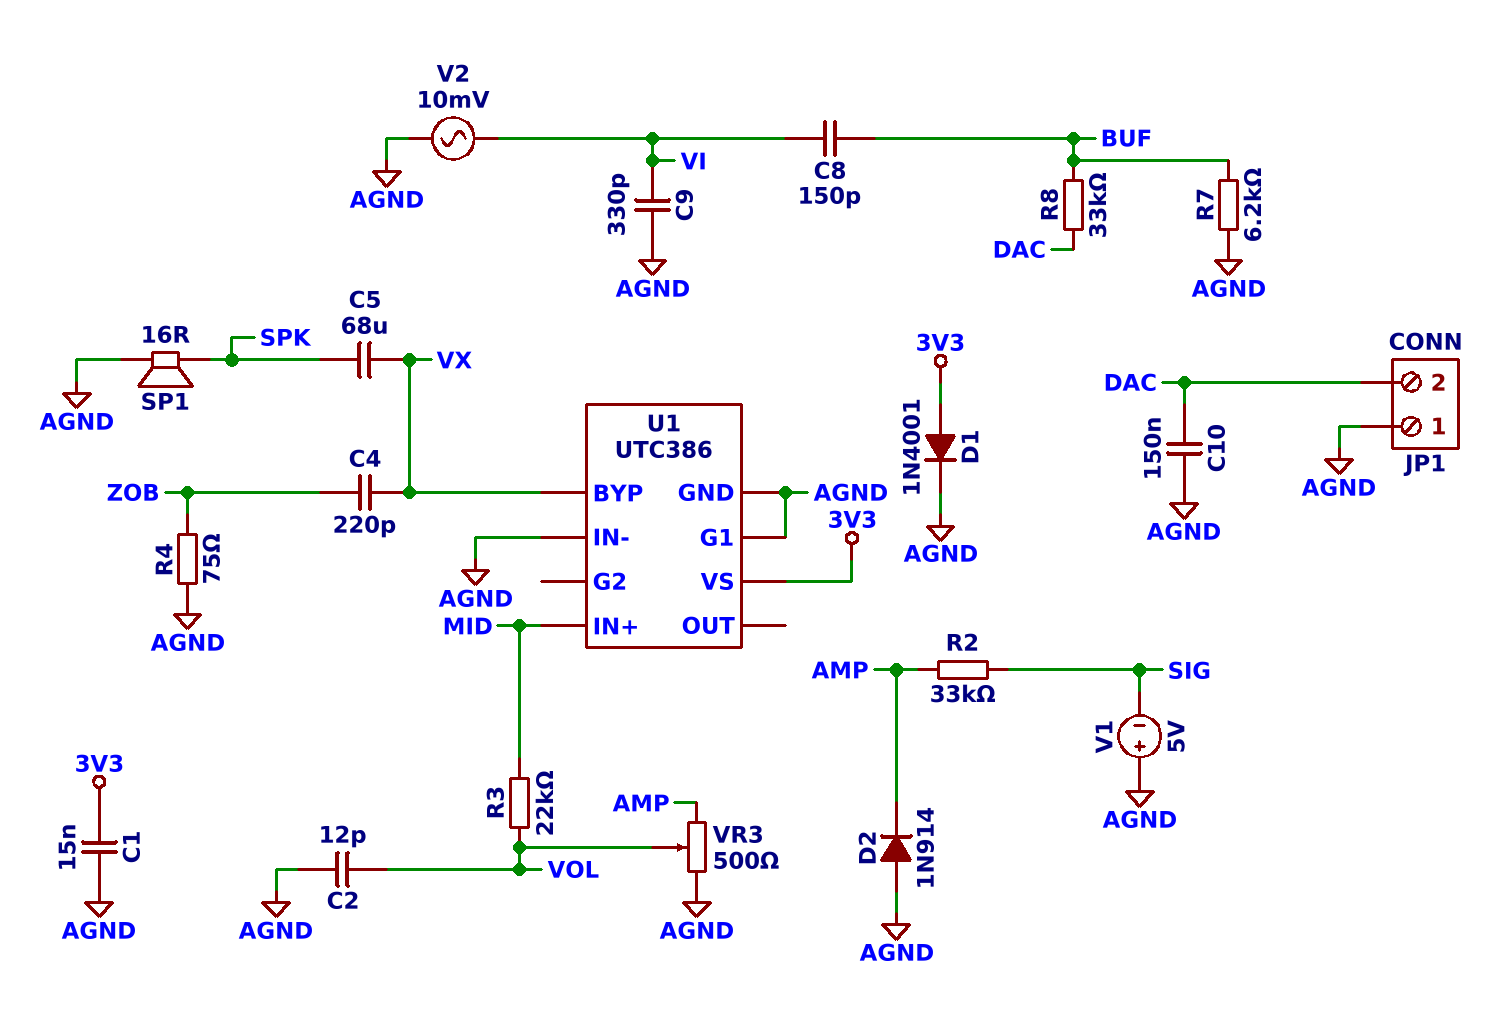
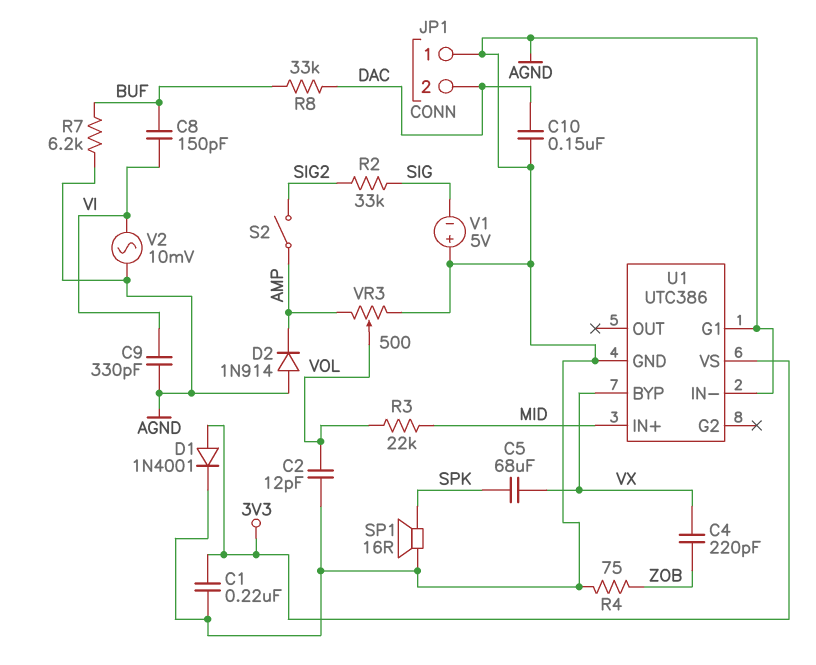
C1: 15nF (3V3, AGND) -> 220nF (3V3, AGND)
R2: 33k (AMP, SIG) -> 33k (SIG, SIG2)
S2: none -> switch (AMP, SIG2)

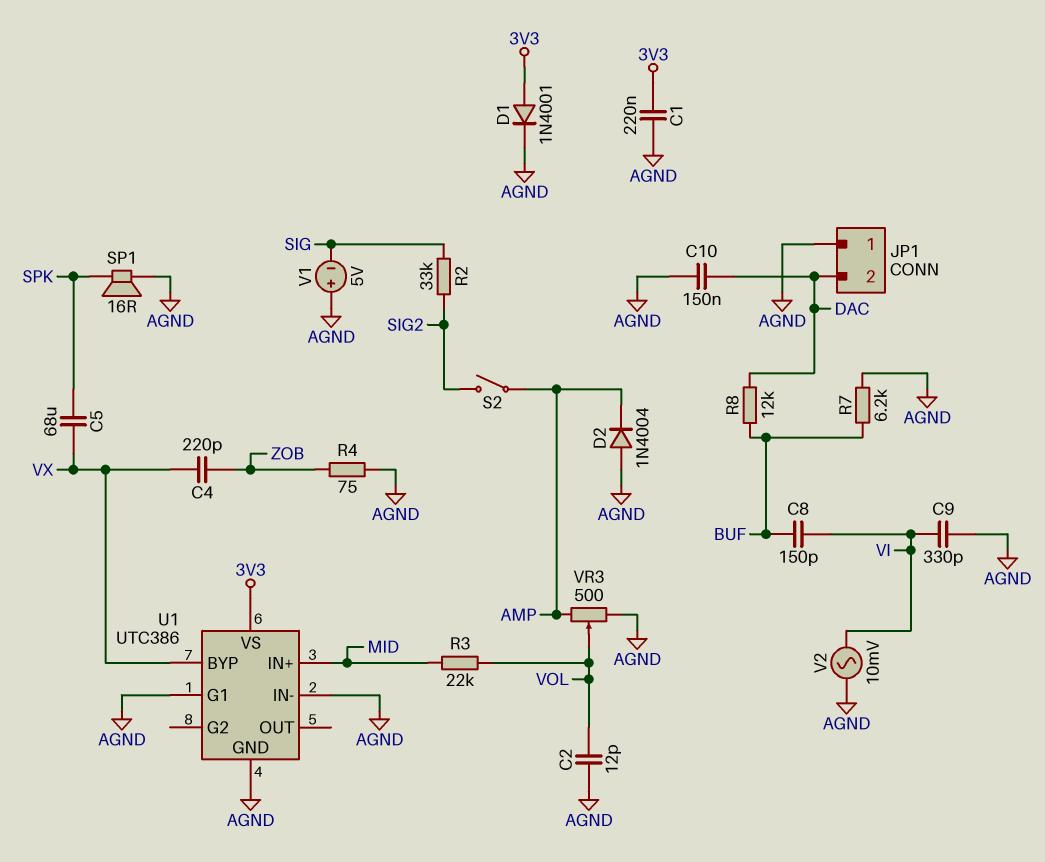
D2: diode 1N914 (A AGND, K AMP) -> diode 1N4004 (A AGND, K AMP)
R8: 33k (BUF, DAC) -> 12k (BUF, DAC)

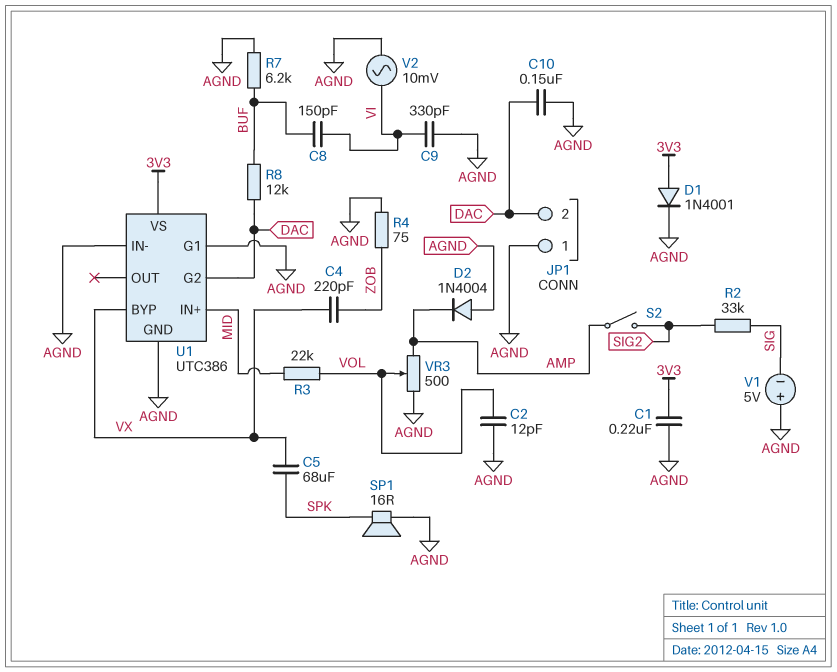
U1 pin G2: none -> DAC

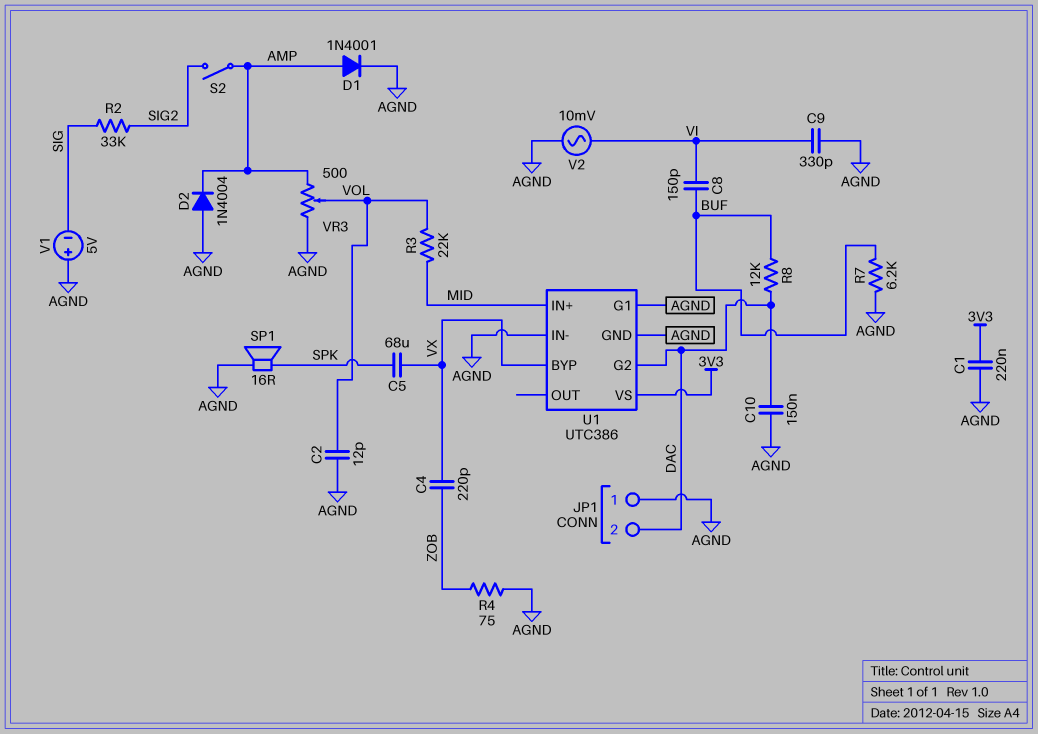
D1: diode 1N4001 (A 3V3, K AGND) -> diode 1N4001 (A AMP, K AGND)

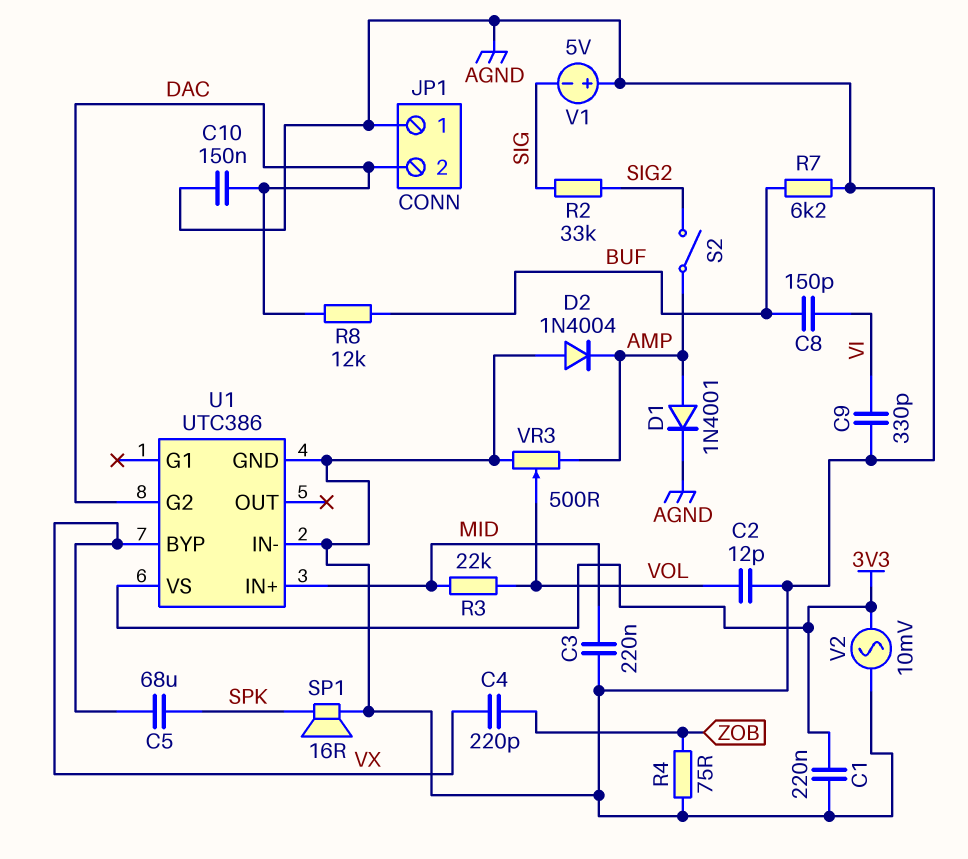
C3: none -> 220nF (AGND, MID)
U1 pin G1: AGND -> none
V2: AC 10mV (AGND, VI) -> AC 10mV (3V3, AGND)

